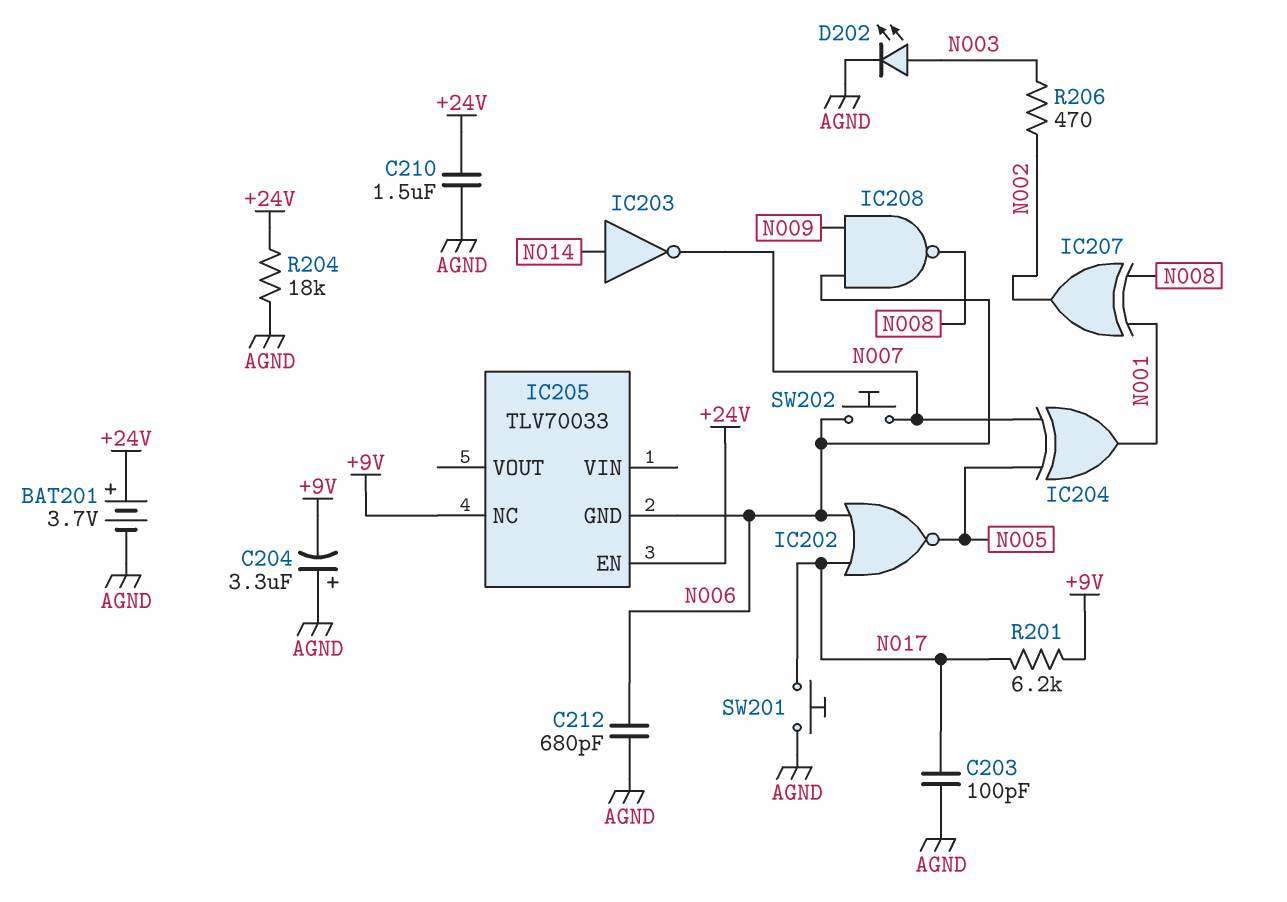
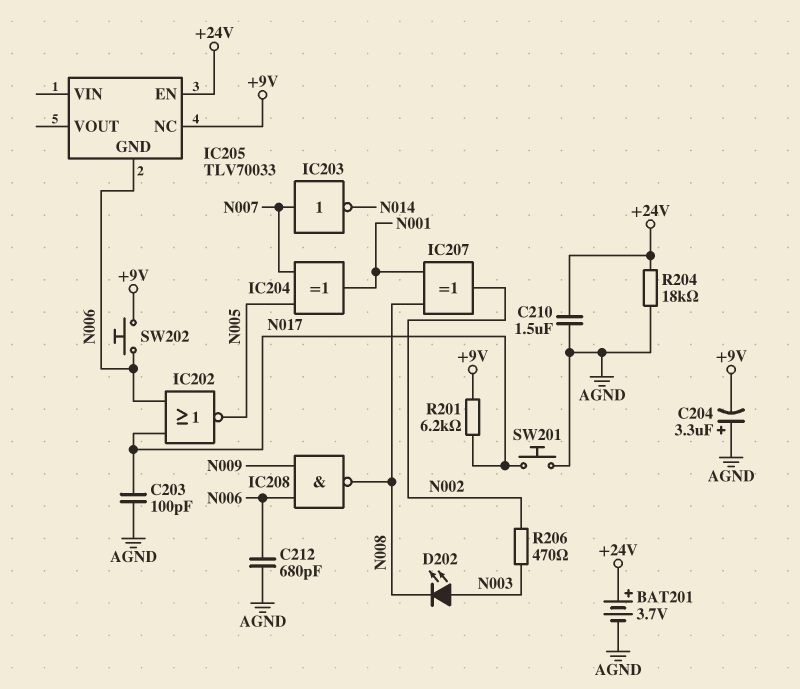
D202: LED (A N003, K AGND) -> LED (A N003, K N008)
IC203: NOT (in N014, out N007) -> NOT (in N007, out N014)
SW202: button (N006, N007) -> button (+9V, N006)

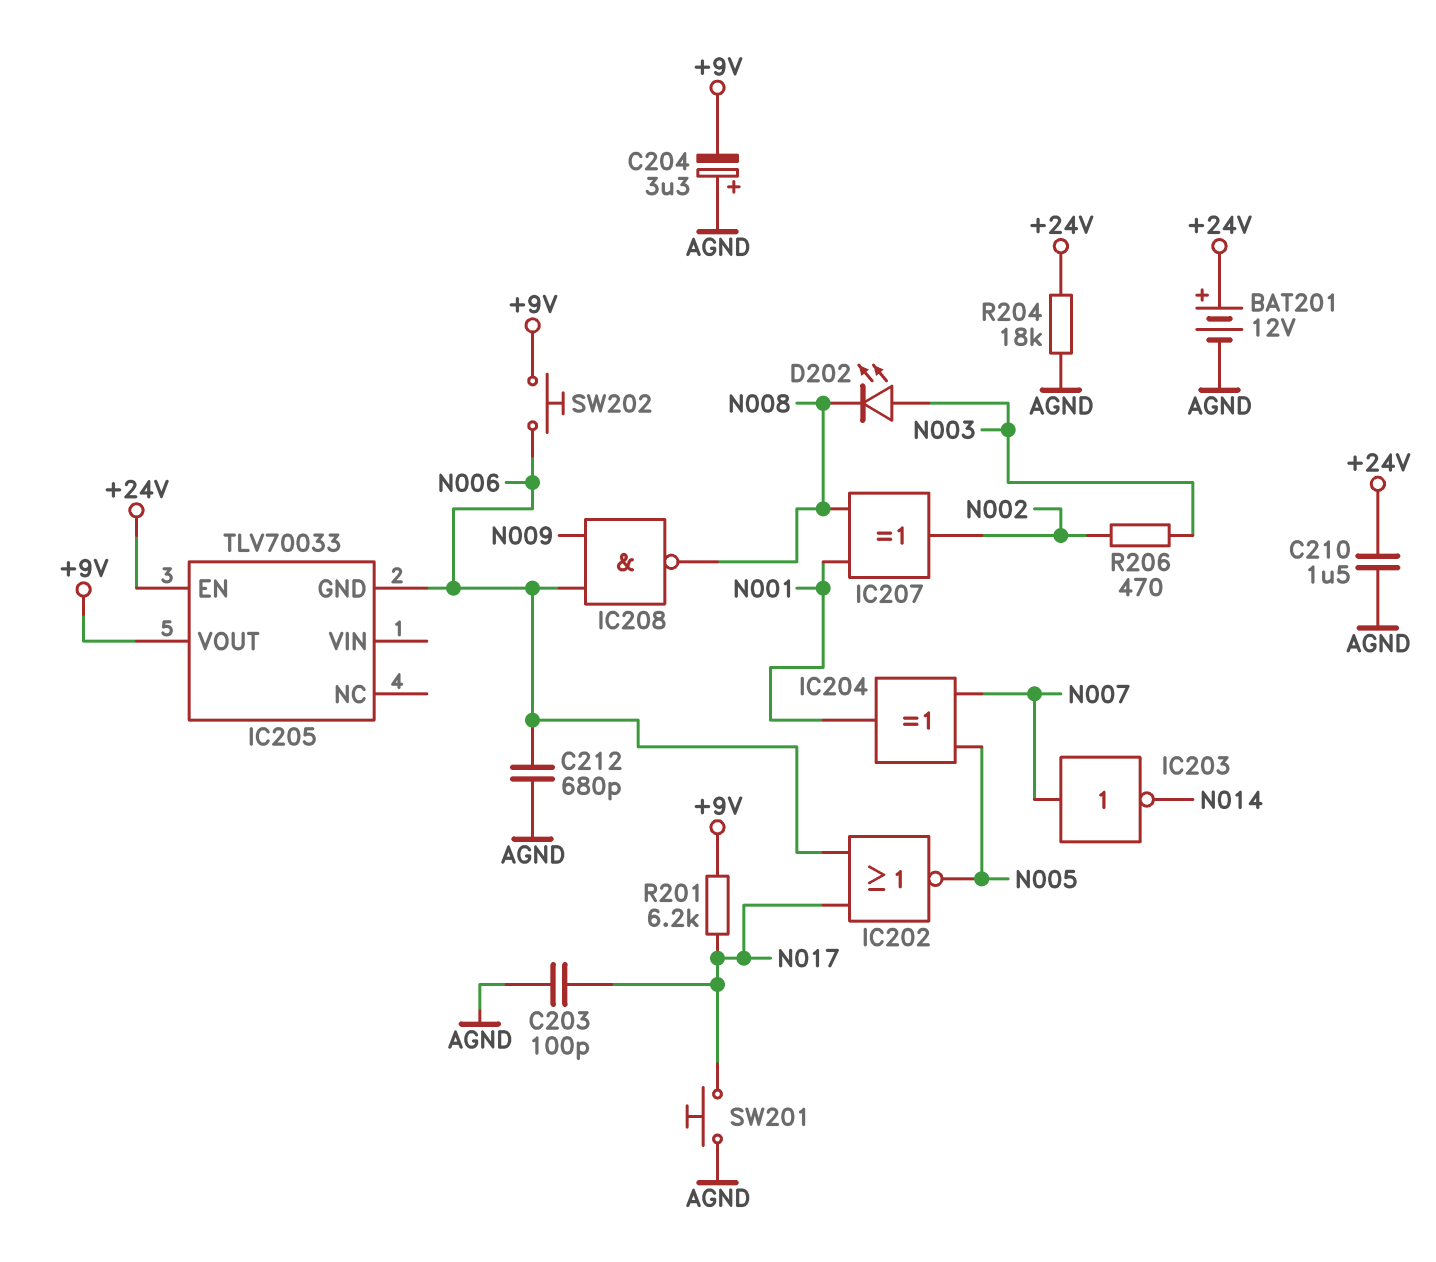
BAT201: 3.7V (plus +24V, minus AGND) -> 12V (plus +24V, minus AGND)
IC205 pin NC: +9V -> none
IC205 pin VOUT: none -> +9V

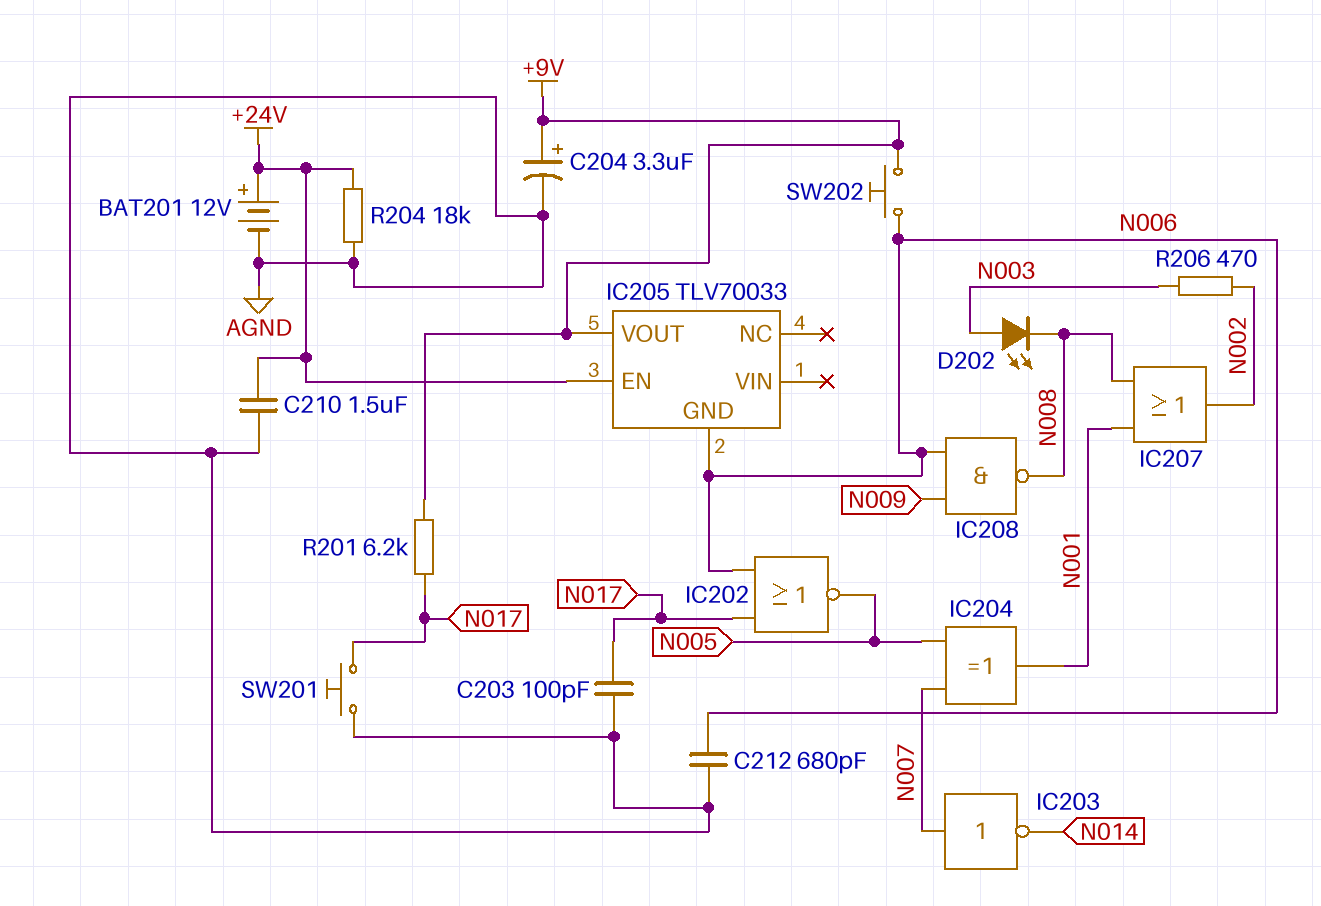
C204: 3.3uF (plus AGND, minus +9V) -> 3.3uF (plus +9V, minus AGND)
IC207: XOR (in N001, in N008, out N002) -> OR (in N001, in N008, out N002)

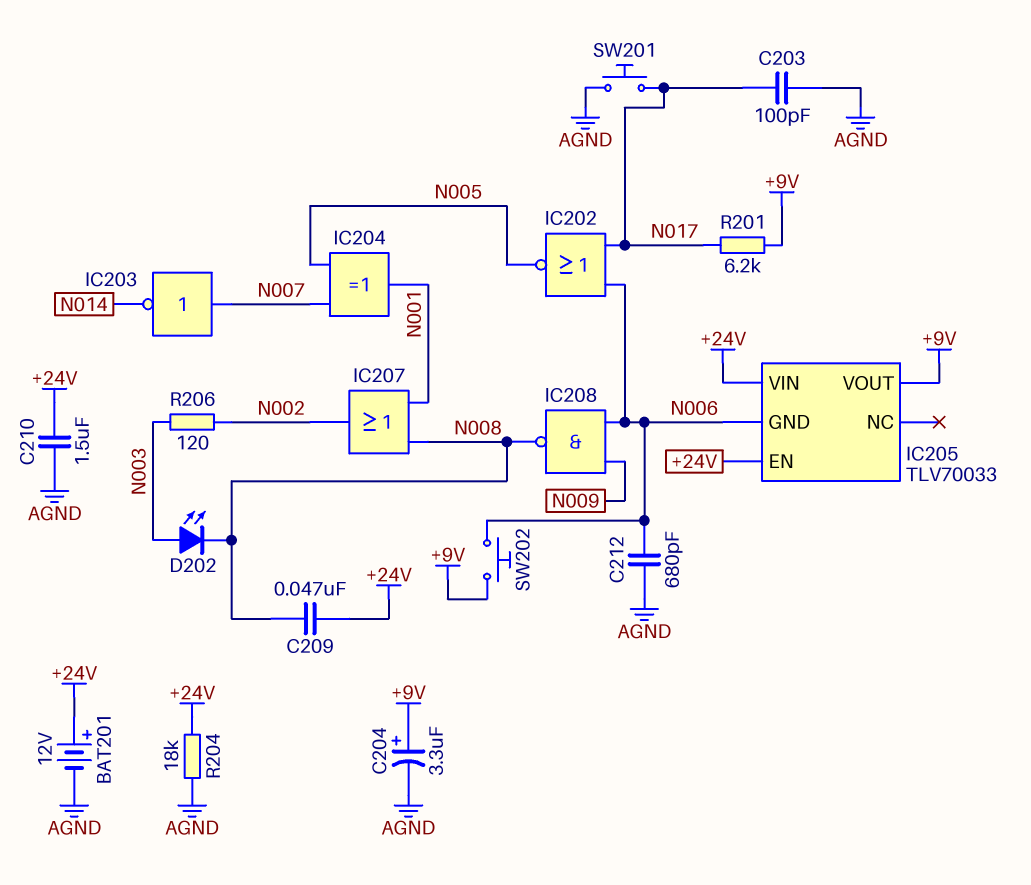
C209: none -> 47nF (+24V, N008)
IC205 pin VIN: none -> +24V
R206: 470 (N002, N003) -> 120 (N002, N003)

